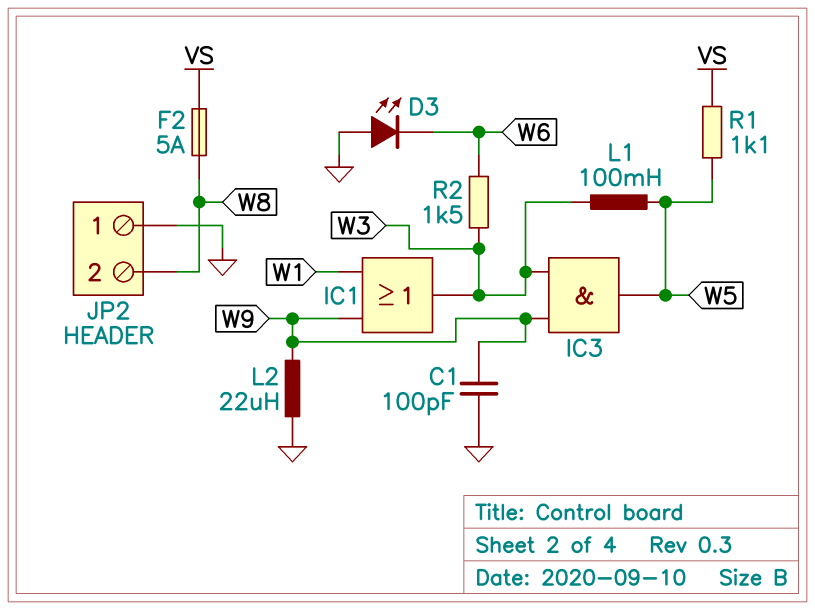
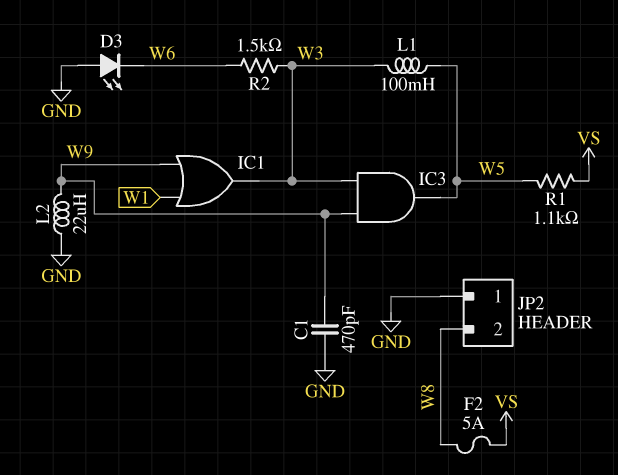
C1: 100pF (GND, W9) -> 470pF (GND, W9)

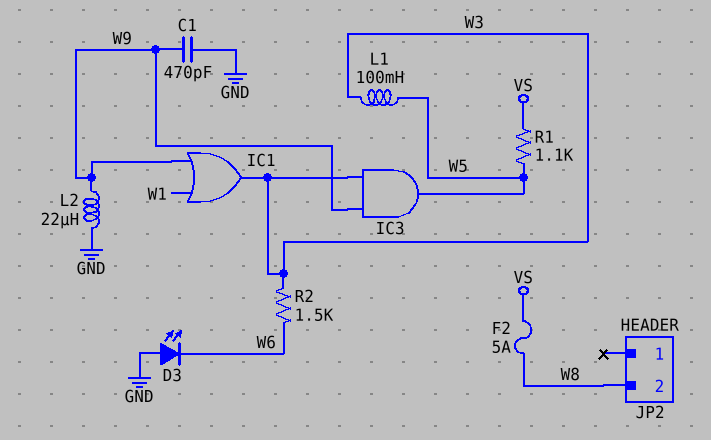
JP2 pin 1: GND -> none

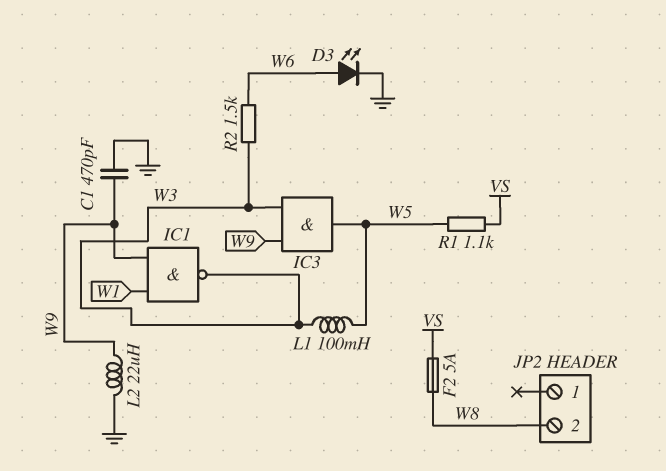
D3: LED (A GND, K W6) -> LED (A W6, K GND)
IC1: OR (in W1, in W9, out W3) -> NAND (in W1, in W9, out W3)

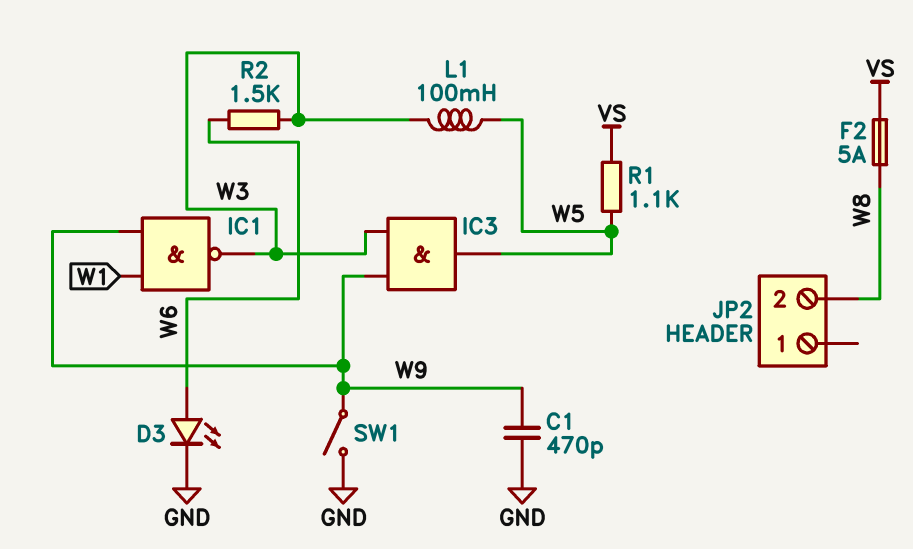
L2: 22uH (GND, W9) -> none
SW1: none -> switch (GND, W9)

